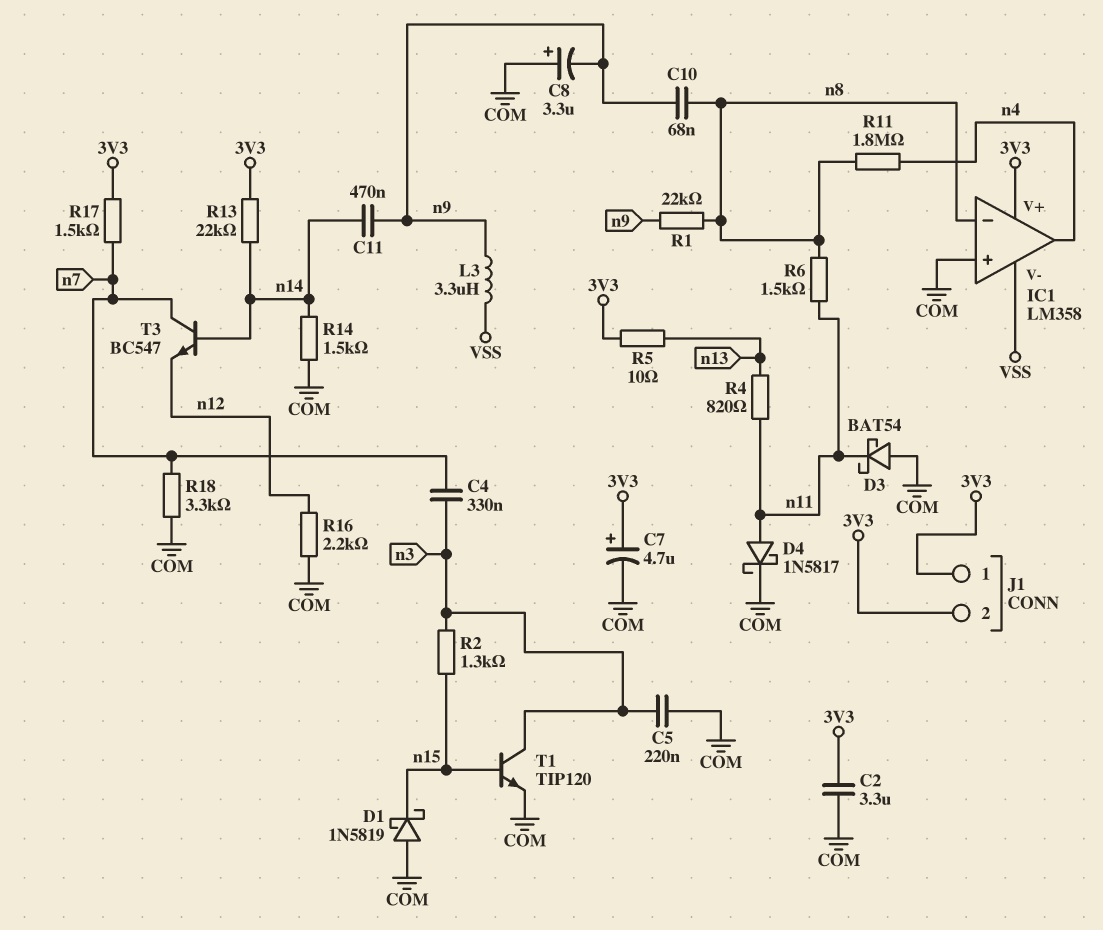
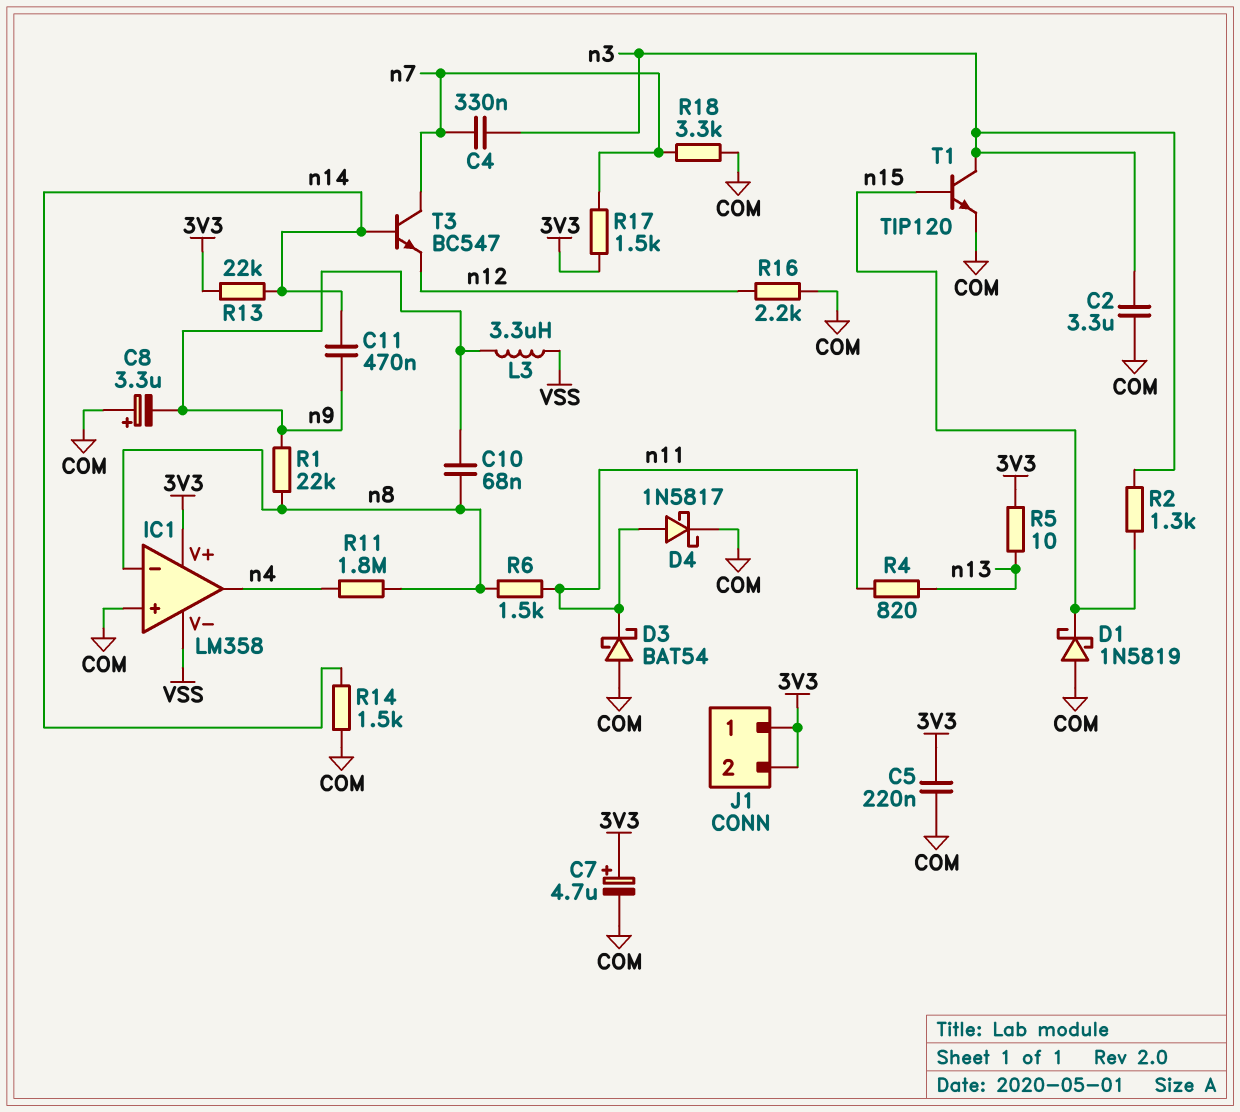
C2: 3.3uF (3V3, COM) -> 3.3uF (COM, n3)
C5: 220nF (COM, n3) -> 220nF (3V3, COM)

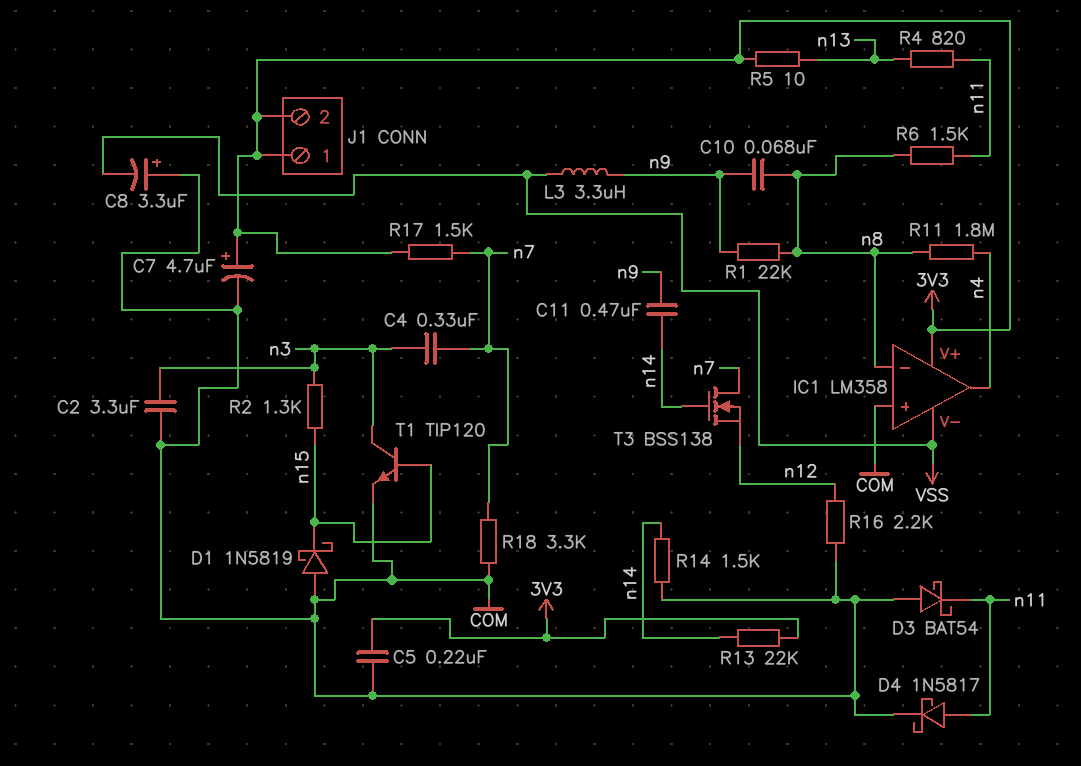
C8: 3.3uF (plus COM, minus n9) -> 3.3uF (plus COM, minus VSS)
T3: NPN BC547 (B n14, C n7, E n12) -> NMOS BSS138 (G n14, D n7, S n12)

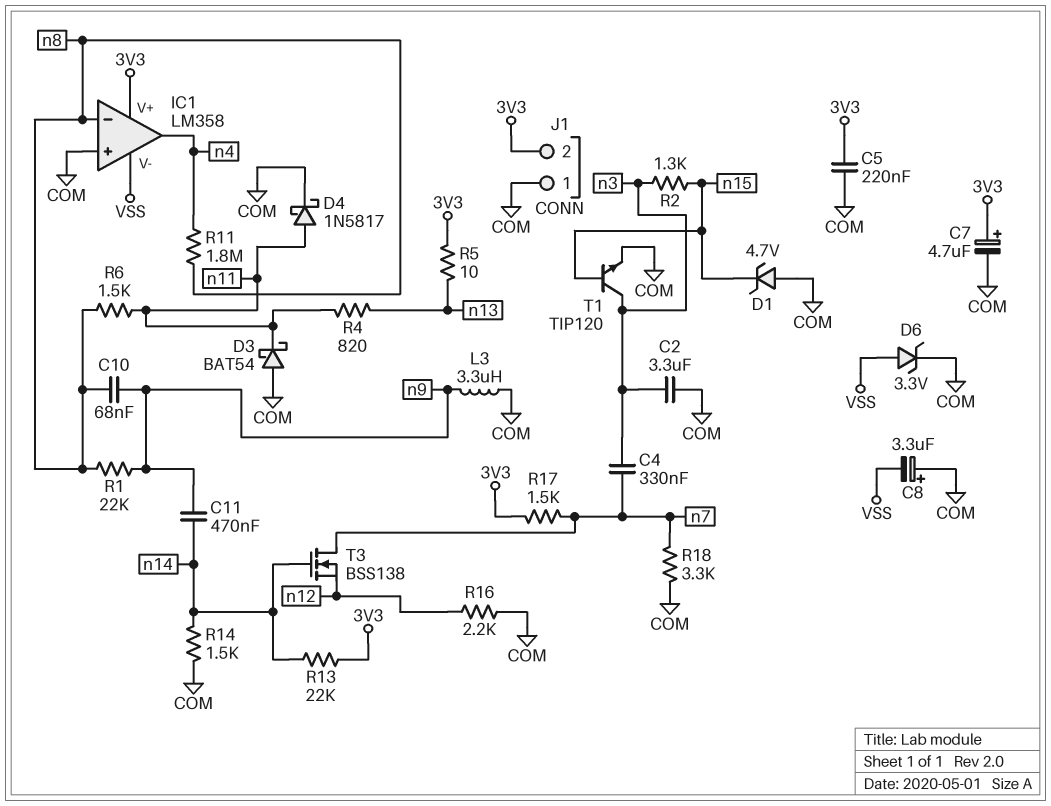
D1: schottky 1N5819 (A COM, K n15) -> zener 4.7V (A COM, K n15)
D6: none -> zener 3.3V (A VSS, K COM)
J1 pin 1: 3V3 -> COM
L3: 3.3uH (VSS, n9) -> 3.3uH (COM, n9)

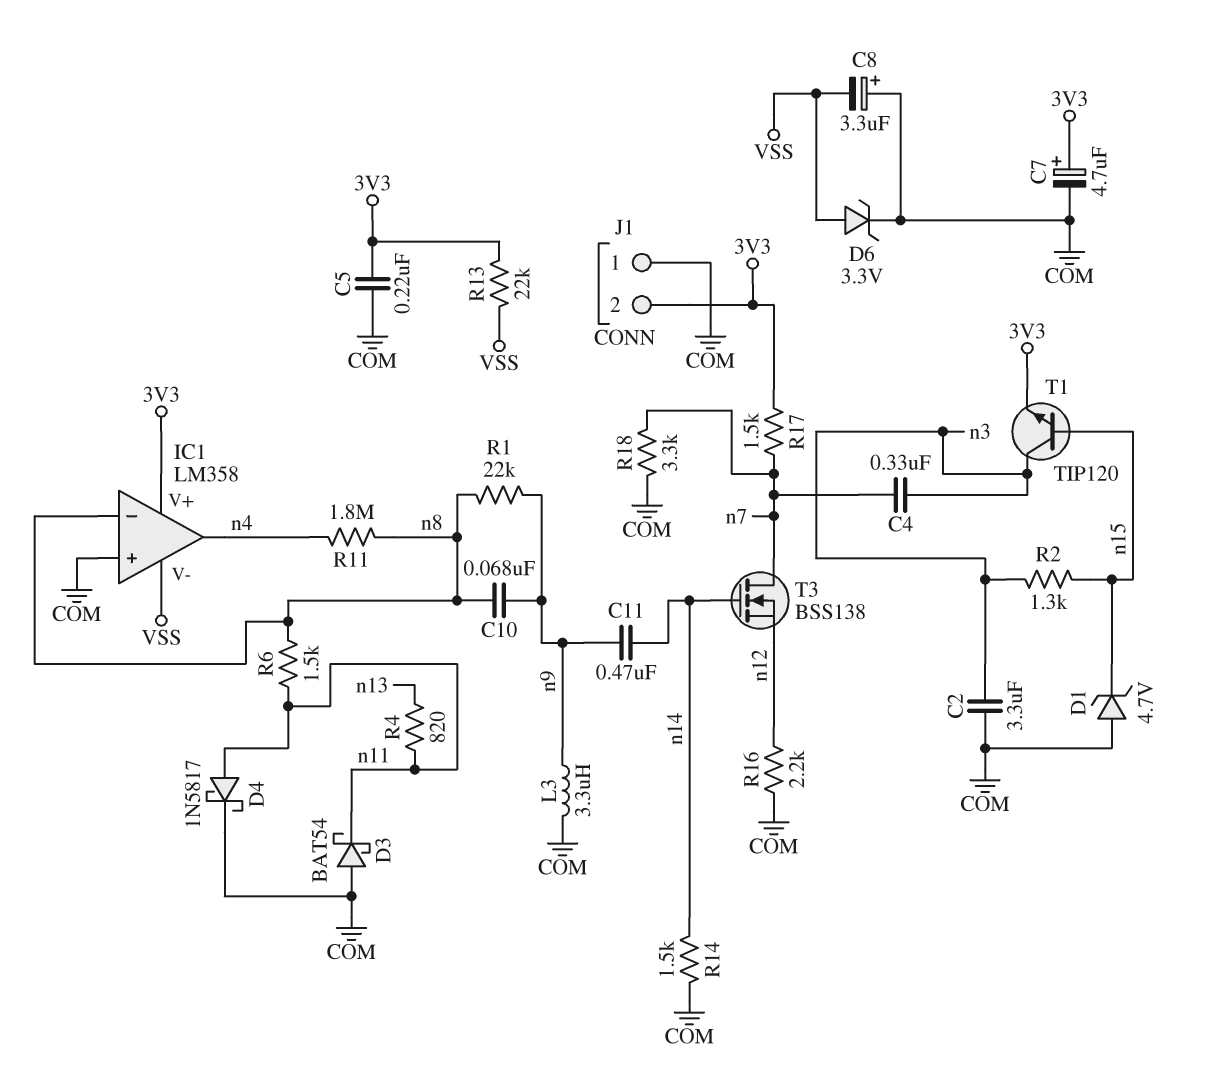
R5: 10 (3V3, n13) -> none
R13: 22k (3V3, n14) -> 22k (3V3, VSS)
T1: NPN TIP120 (B n15, C n3, E COM) -> NPN TIP120 (B n15, C n3, E 3V3)

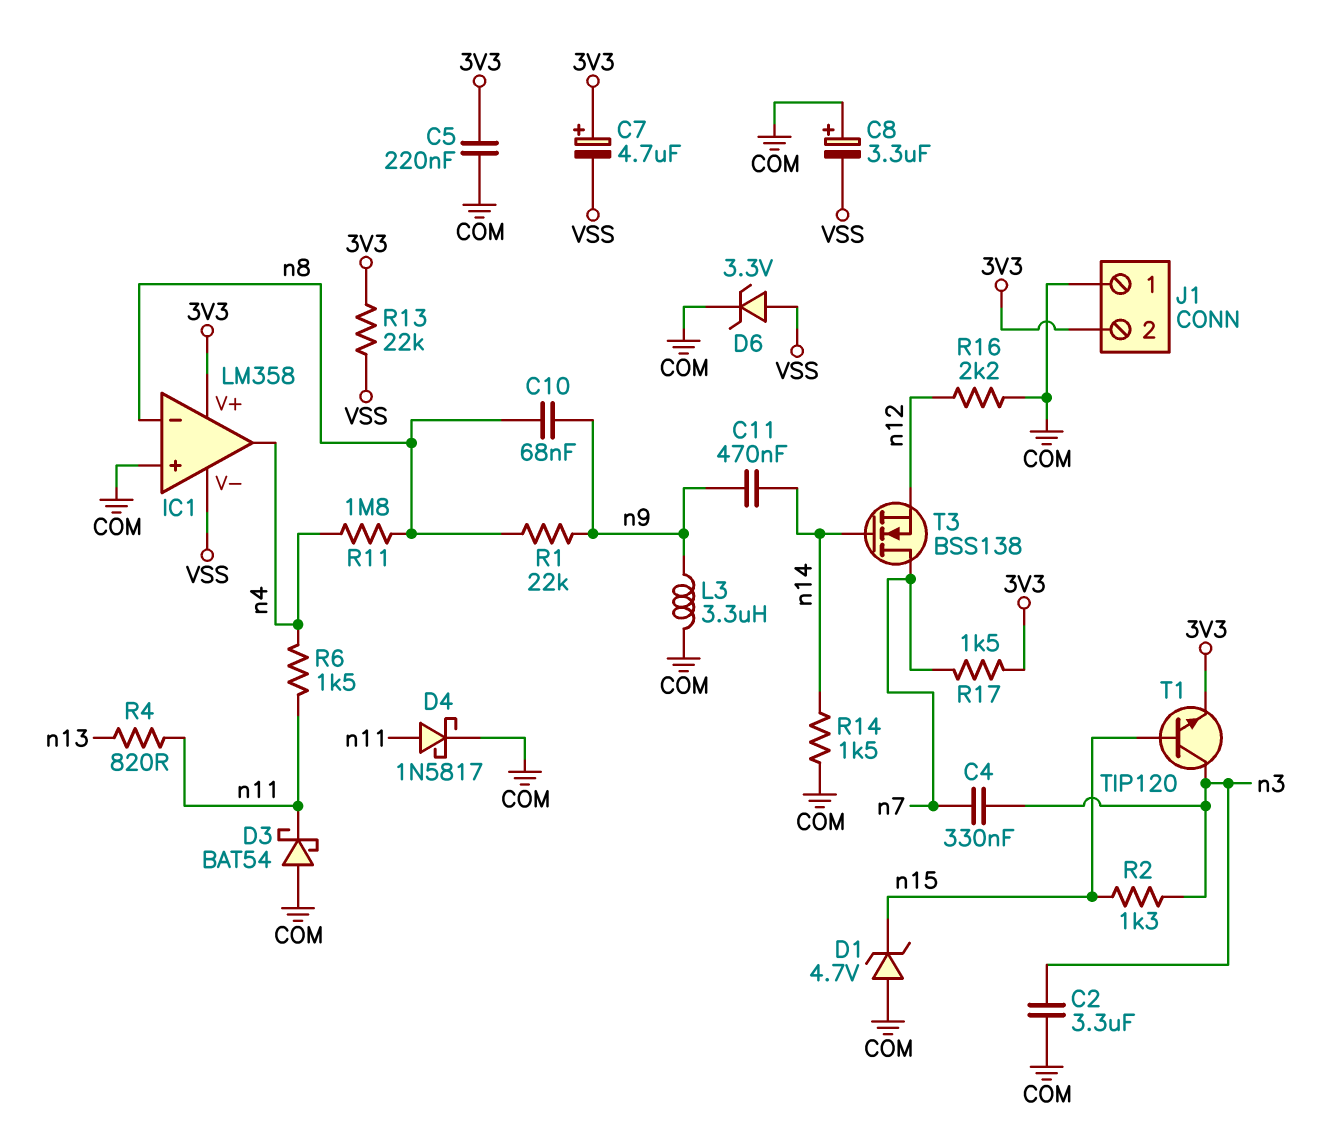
C7: 4.7uF (plus 3V3, minus COM) -> 4.7uF (plus 3V3, minus VSS)
R6: 1.5k (n8, n11) -> 1.5k (n4, n11)
R18: 3.3k (COM, n7) -> none

